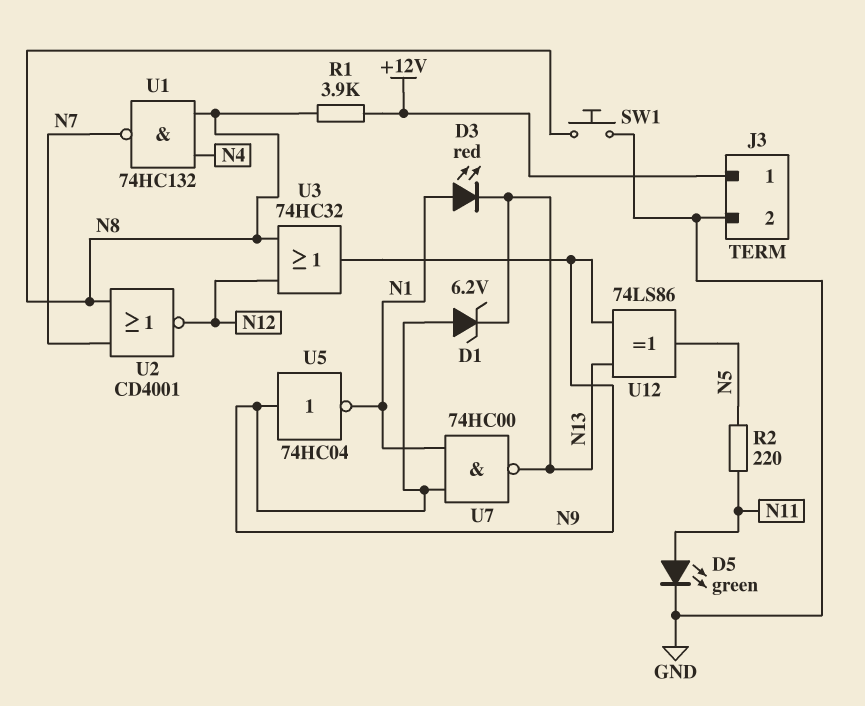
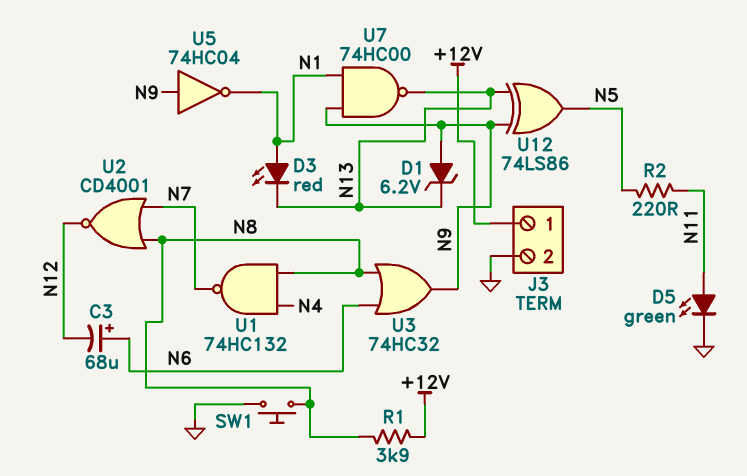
C3: none -> 68uF (plus N6, minus N12)
U3: OR 74HC32 (in N8, in N12, out N9) -> OR 74HC32 (in N6, in N8, out N9)

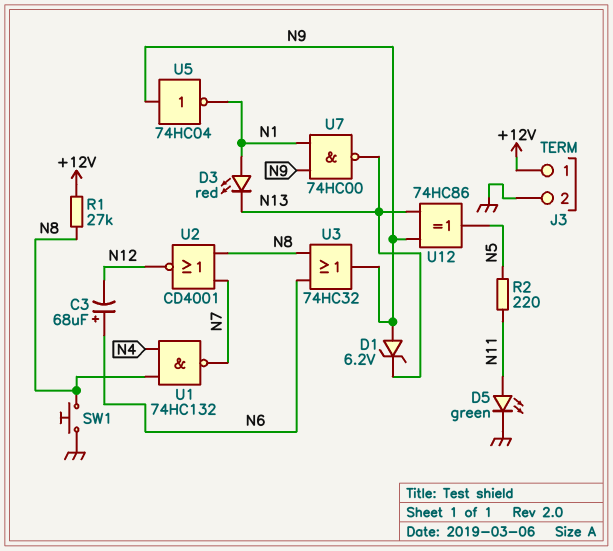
R1: 3.9k (+12V, N8) -> 27k (+12V, N8)
U12: XOR 74LS86 (in N9, in N13, out N5) -> XOR 74HC86 (in N9, in N13, out N5)

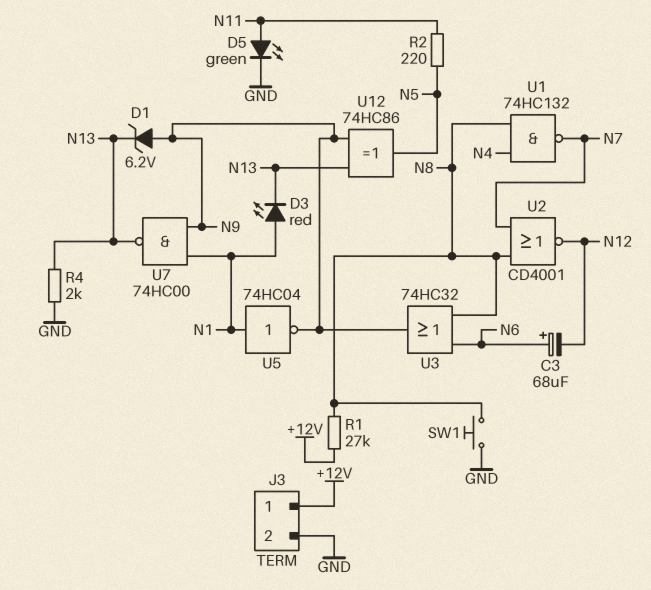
R4: none -> 2k (GND, N13)
U5: NOT 74HC04 (in N9, out N1) -> NOT 74HC04 (in N1, out N9)

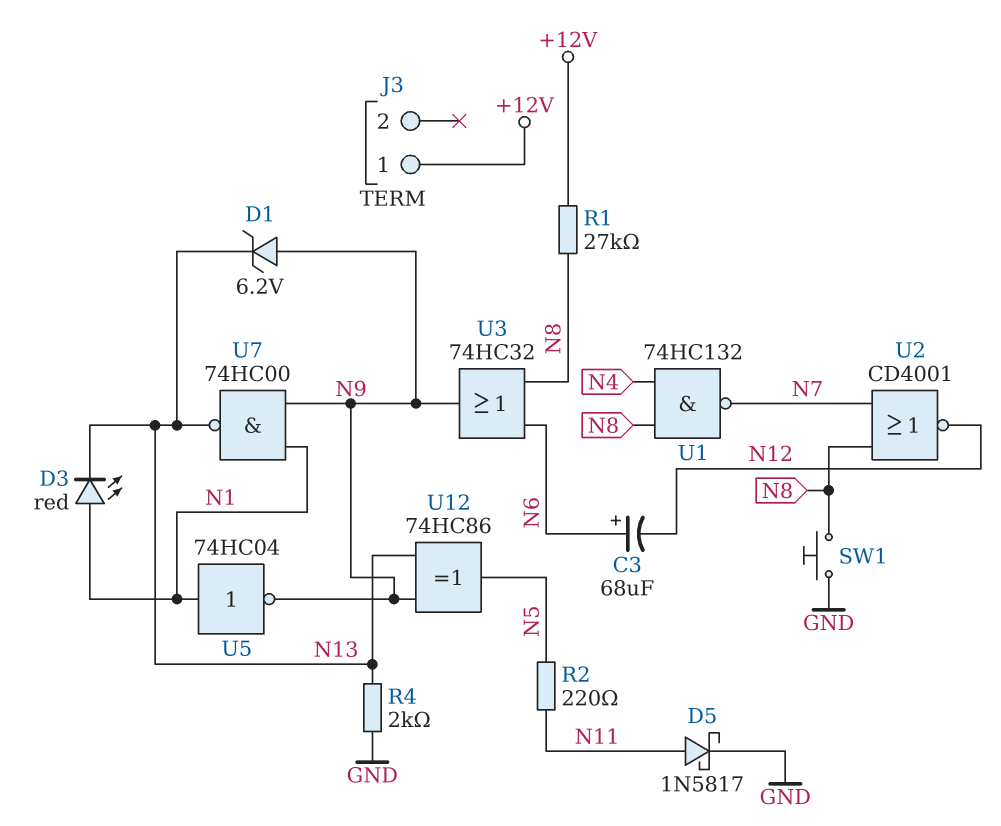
D5: LED green (A N11, K GND) -> schottky 1N5817 (A N11, K GND)
J3 pin 2: GND -> none

